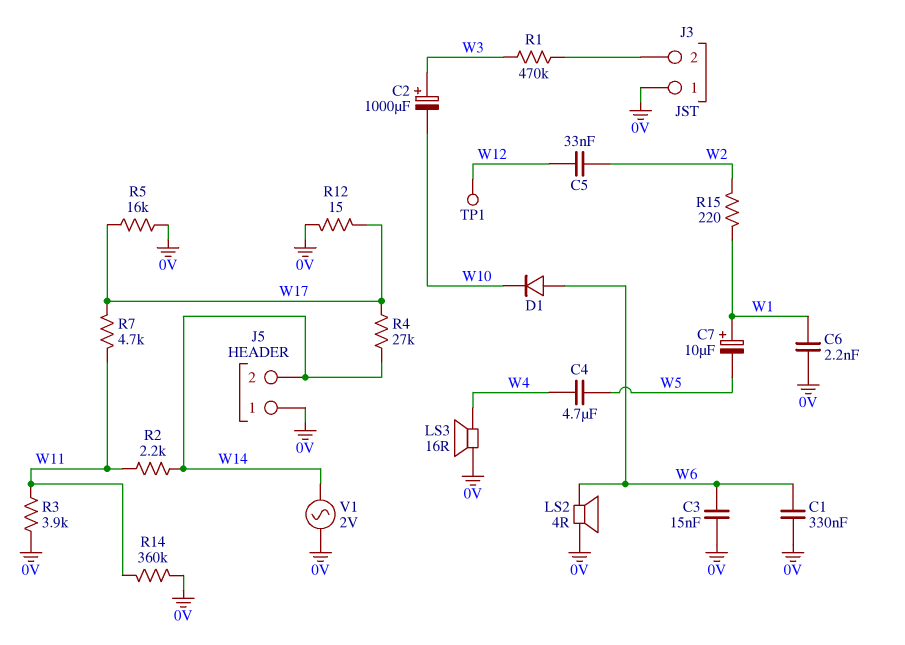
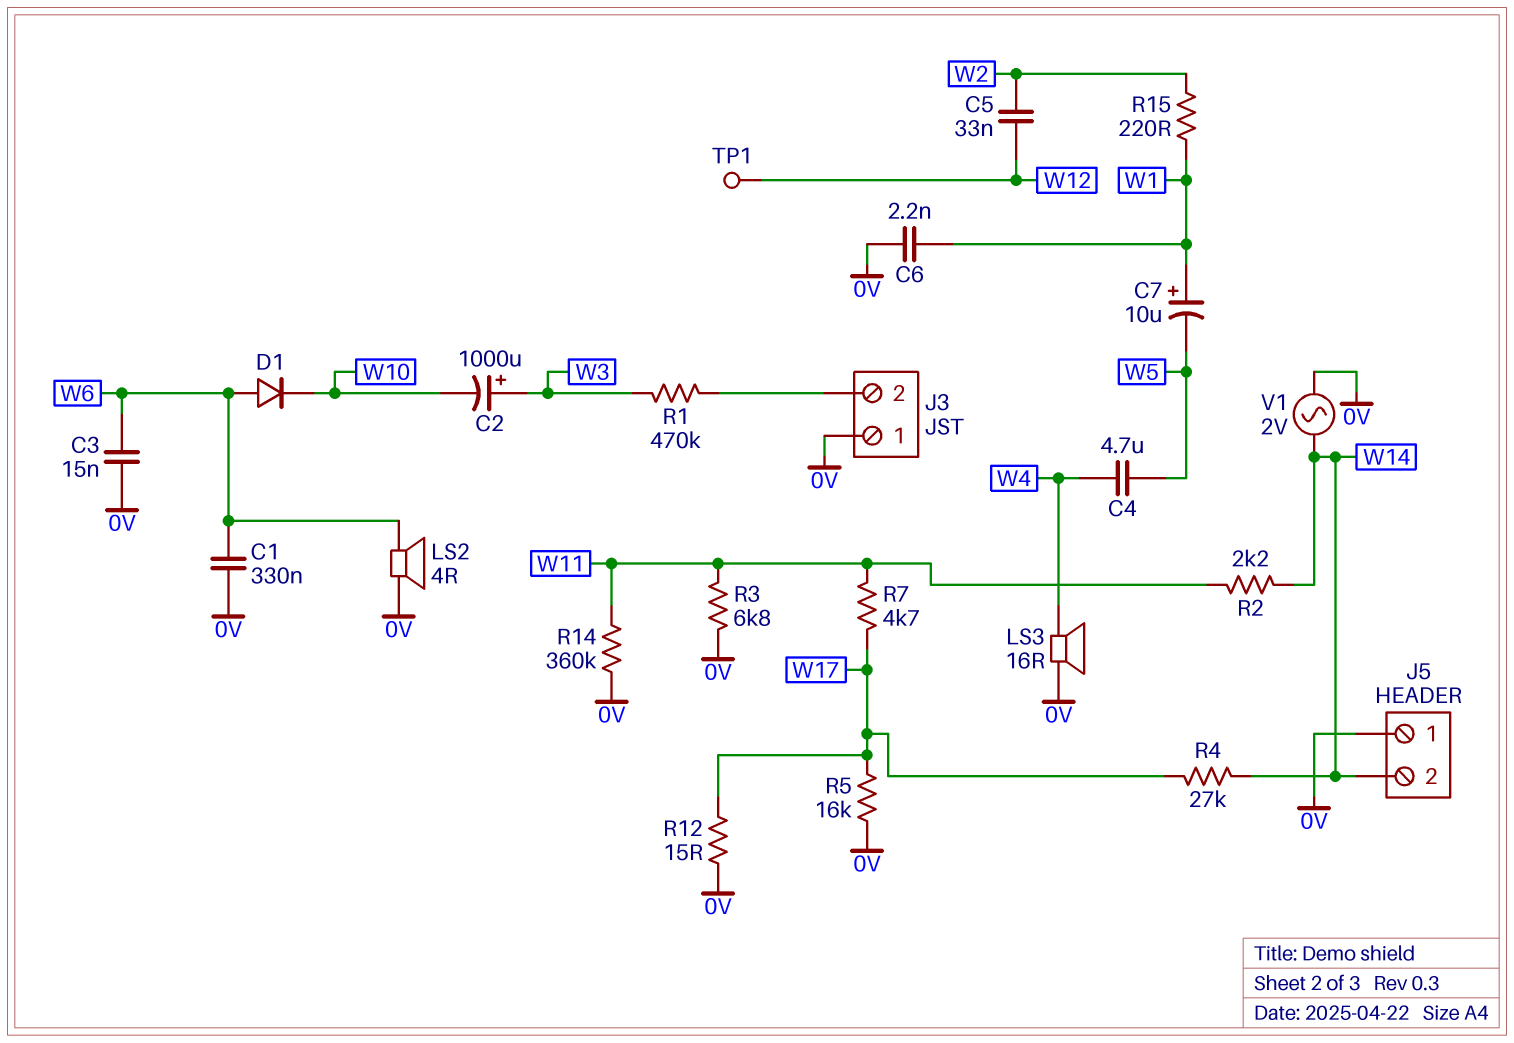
R3: 3.9k (0V, W11) -> 6.8k (0V, W11)

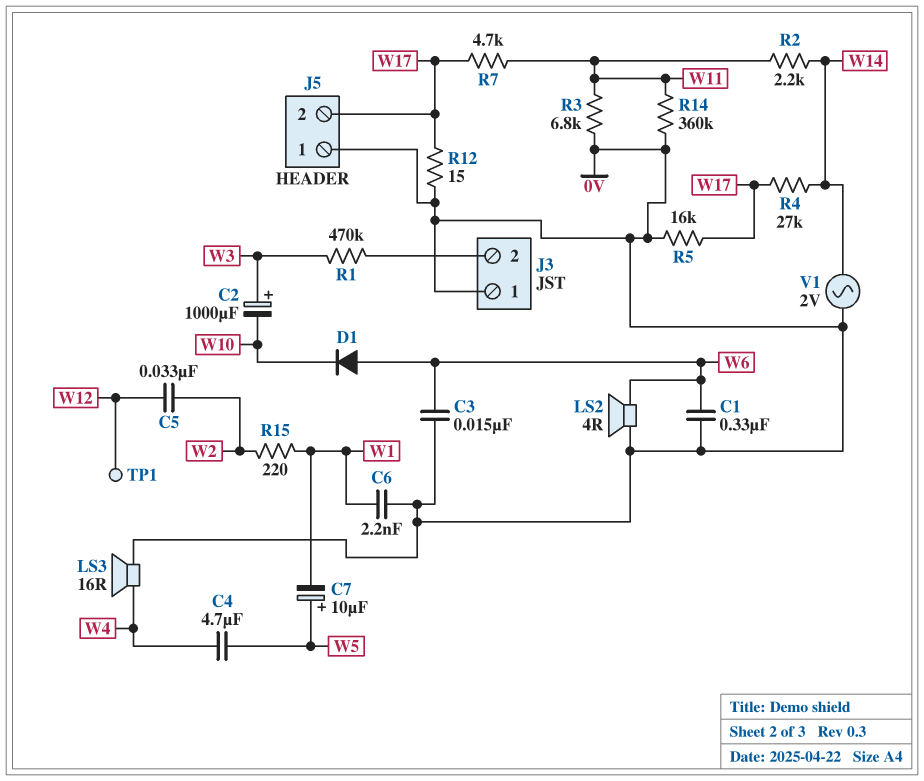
C7: 10uF (plus W1, minus W5) -> 10uF (plus W5, minus W1)
J5 pin 2: W14 -> W17

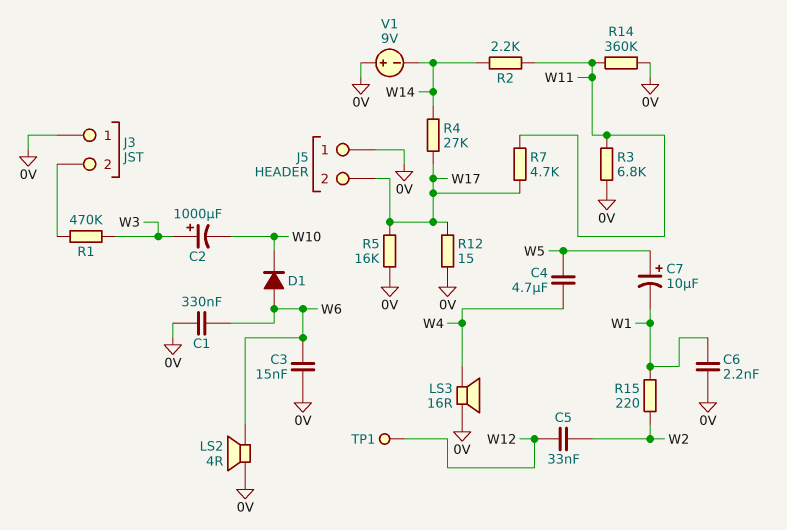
V1: AC 2V (0V, W14) -> 9V (plus 0V, minus W14)

